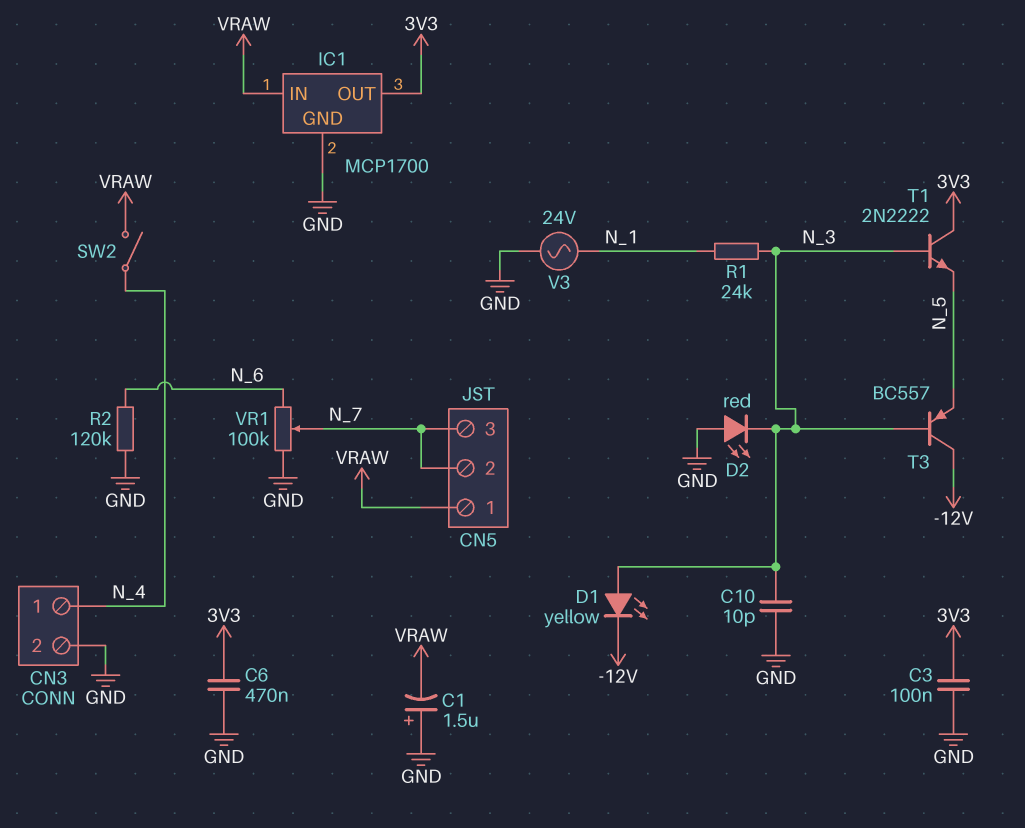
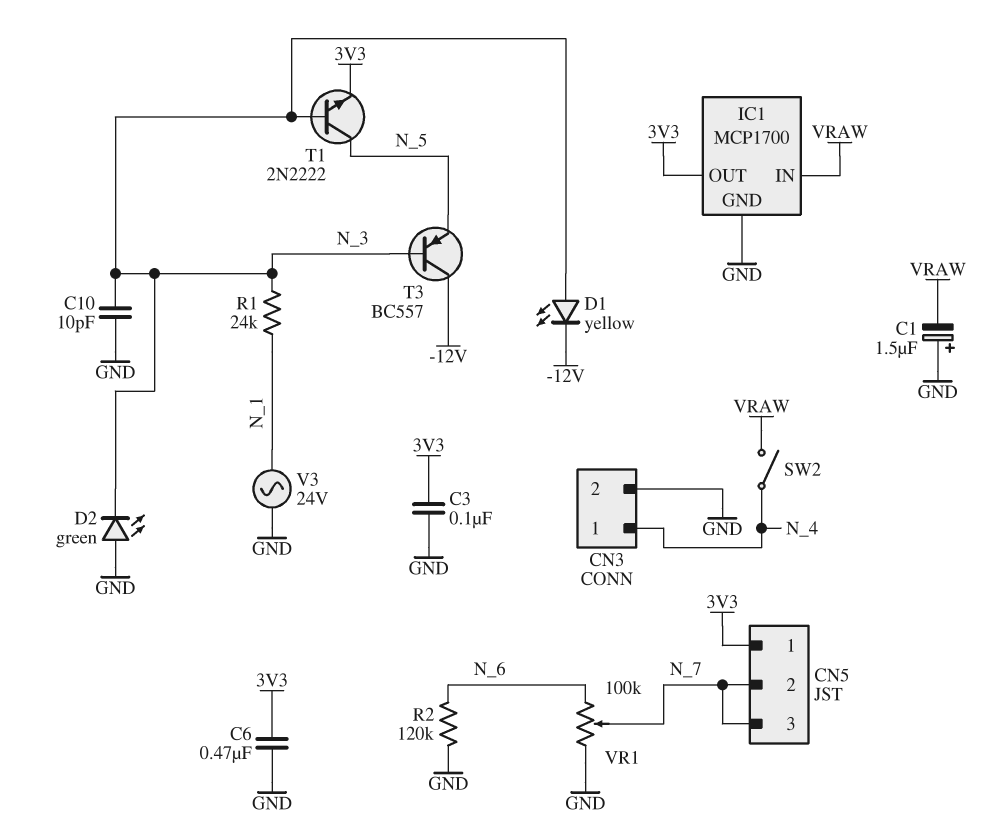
CN5 pin 1: VRAW -> 3V3
D2: LED red (A GND, K N_3) -> LED green (A GND, K N_3)
T1: NPN 2N2222 (B N_3, C 3V3, E N_5) -> NPN 2N2222 (B N_3, C N_5, E 3V3)

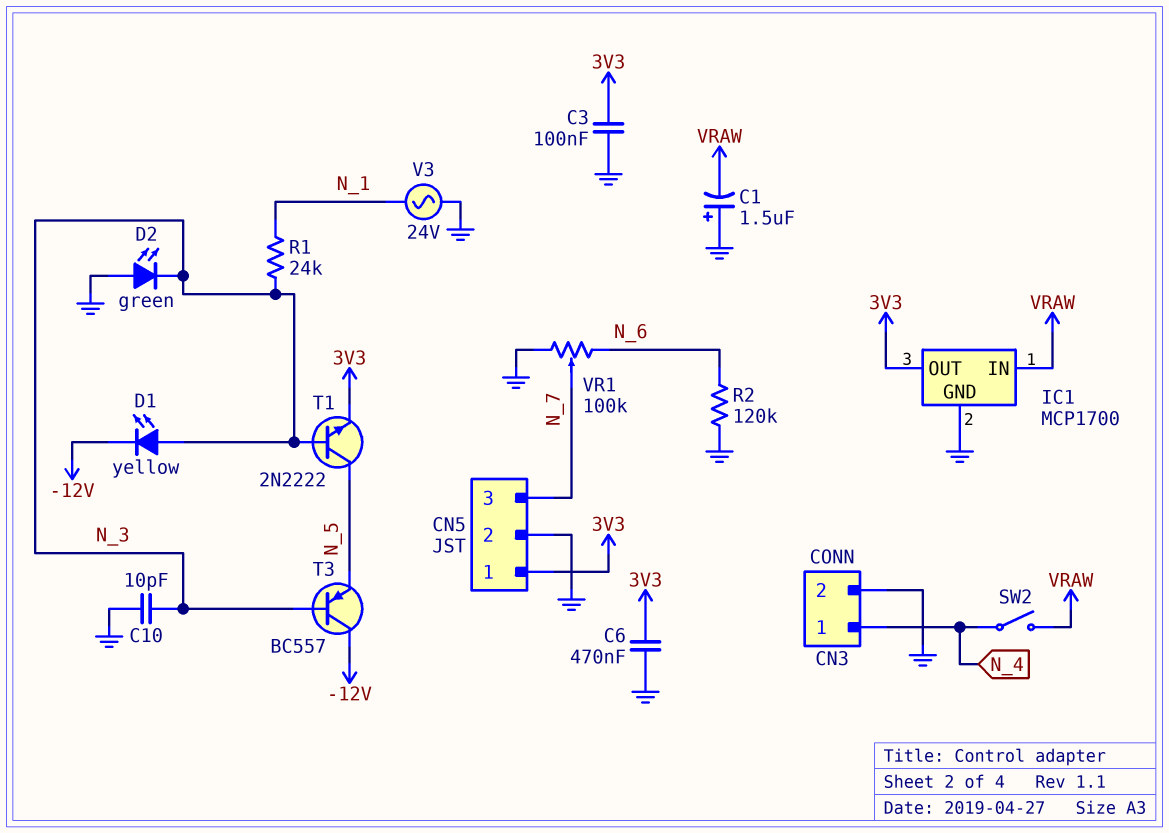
CN5 pin 2: N_7 -> GND

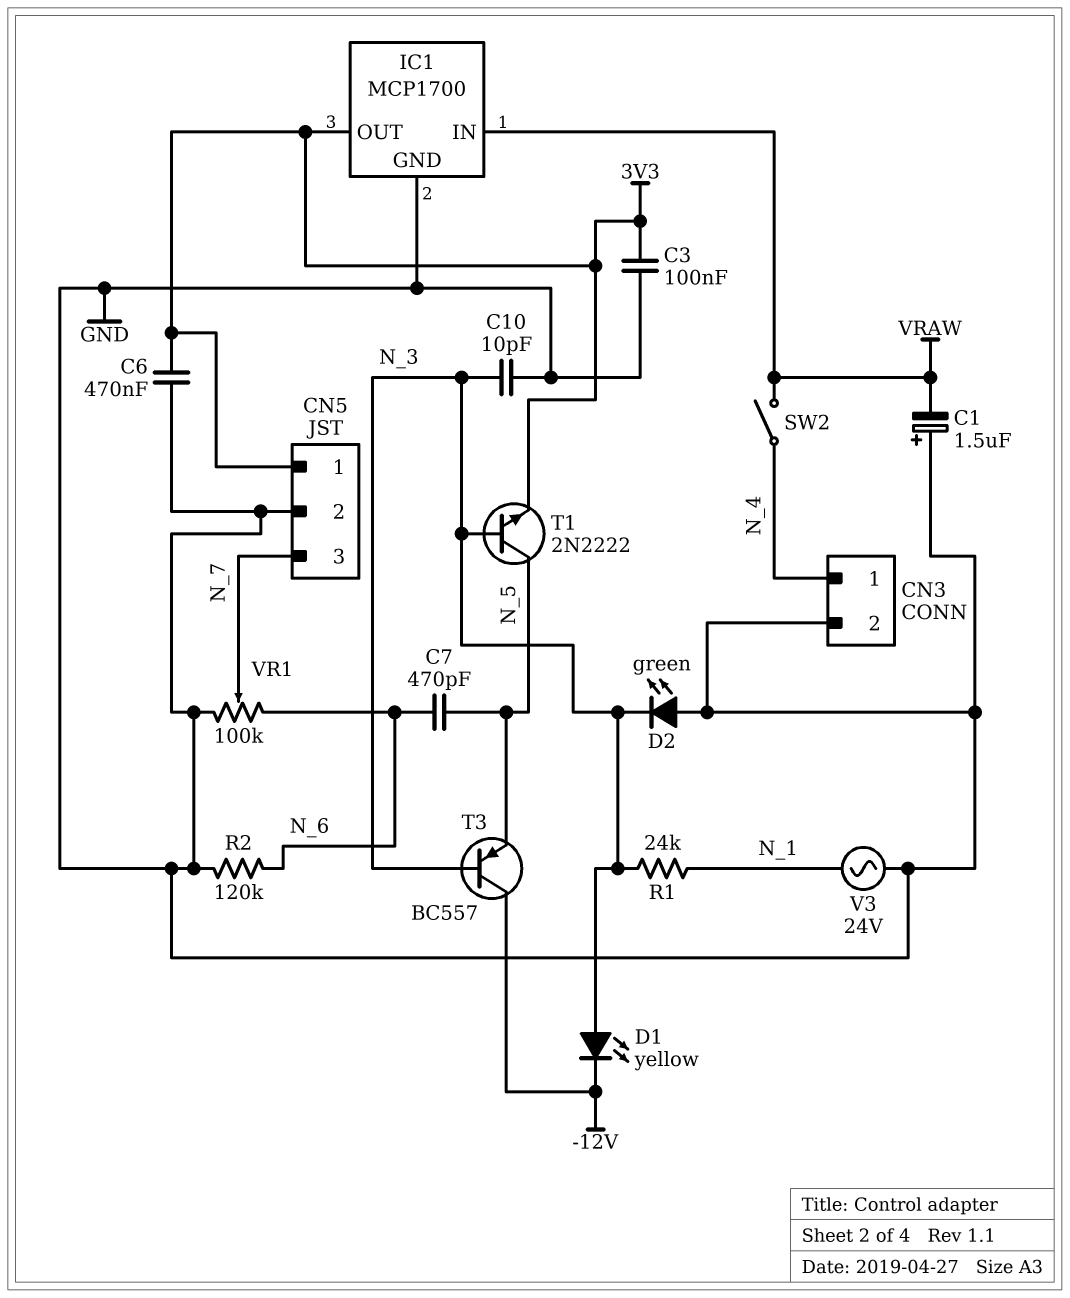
C7: none -> 470pF (N_5, N_6)

